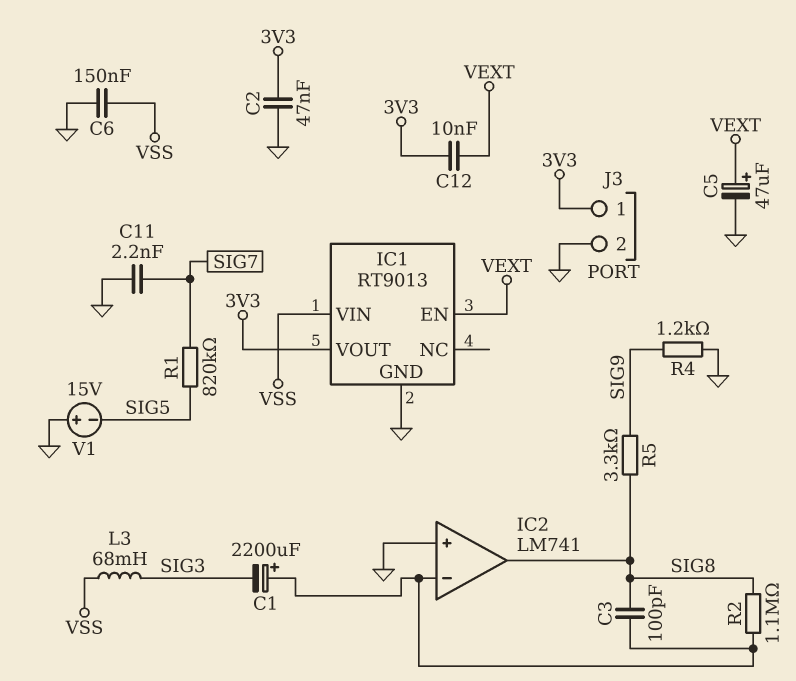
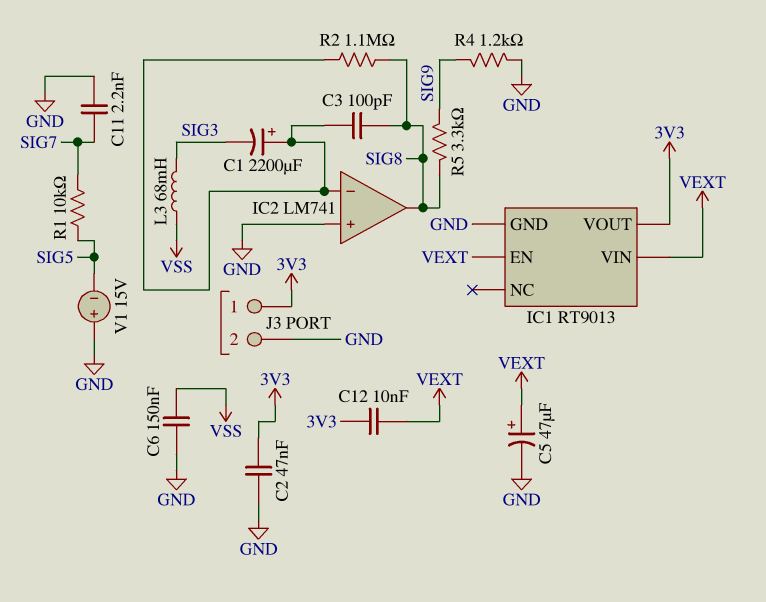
IC1 pin VIN: VSS -> VEXT
R1: 820k (SIG5, SIG7) -> 10k (SIG5, SIG7)

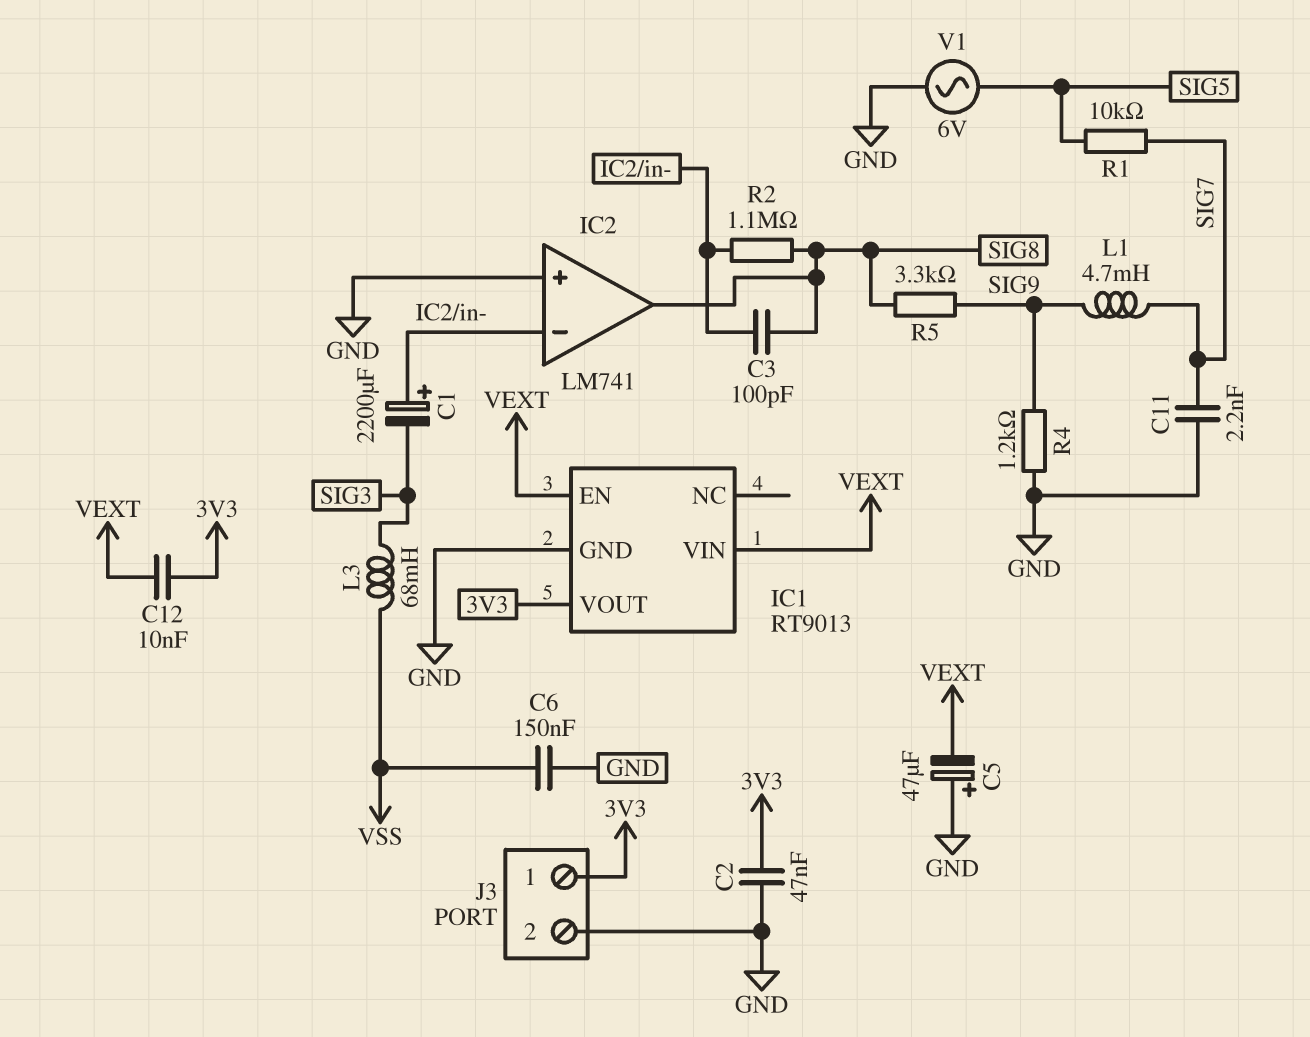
C5: 47uF (plus VEXT, minus GND) -> 47uF (plus GND, minus VEXT)
L1: none -> 4.7mH (SIG7, SIG9)
V1: 15V (plus GND, minus SIG5) -> AC 6V (GND, SIG5)

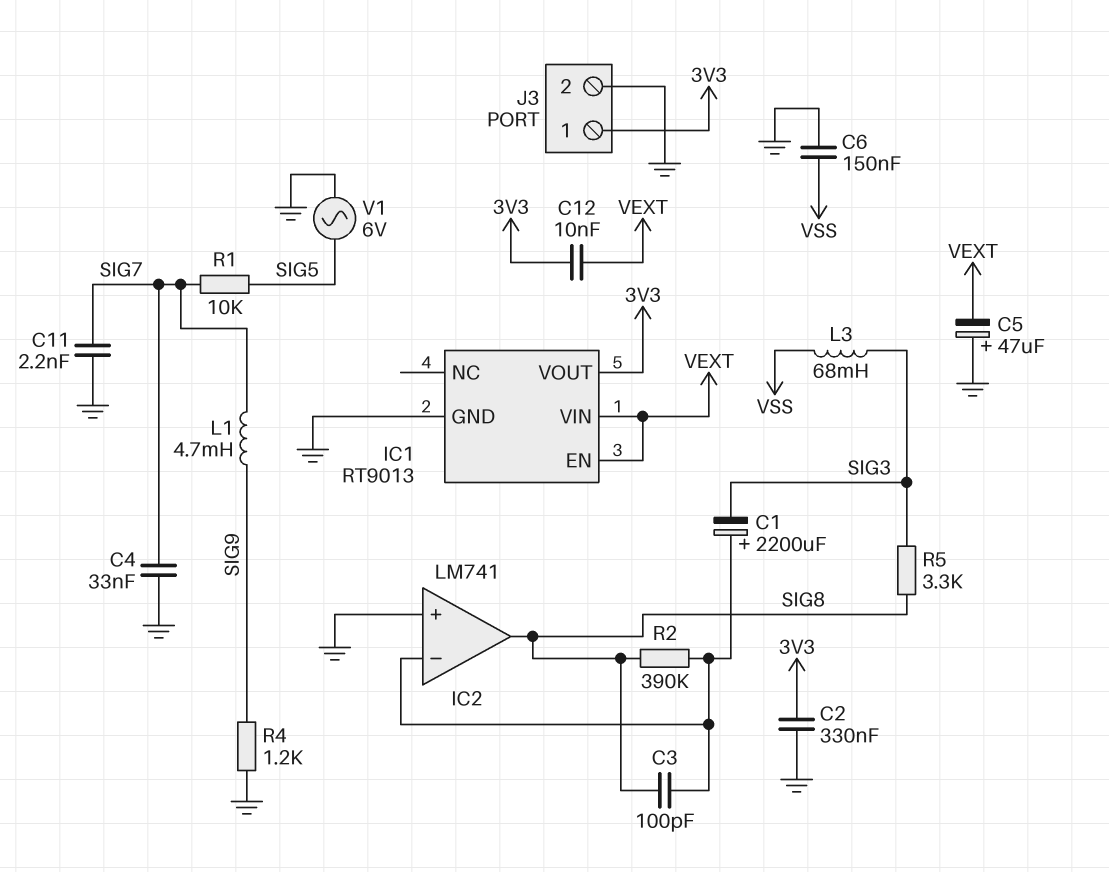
C2: 47nF (3V3, GND) -> 330nF (3V3, GND)
C4: none -> 33nF (GND, SIG7)
R2: 1.1M (IC2/in-, SIG8) -> 390k (IC2/in-, SIG8)
R5: 3.3k (SIG8, SIG9) -> 3.3k (SIG3, SIG8)

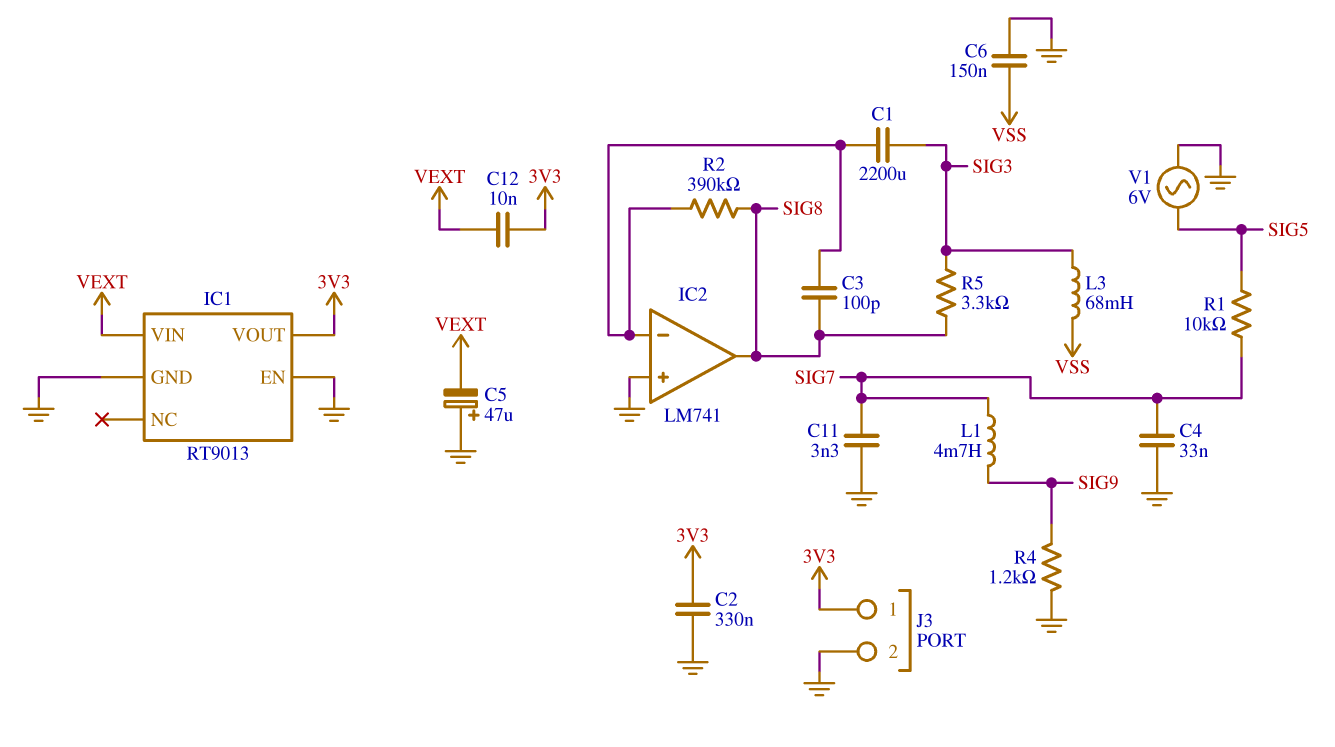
C1: 2200uF (plus IC2/in-, minus SIG3) -> 2200uF (IC2/in-, SIG3)
C11: 2.2nF (GND, SIG7) -> 3.3nF (GND, SIG7)
IC1 pin EN: VEXT -> GND

